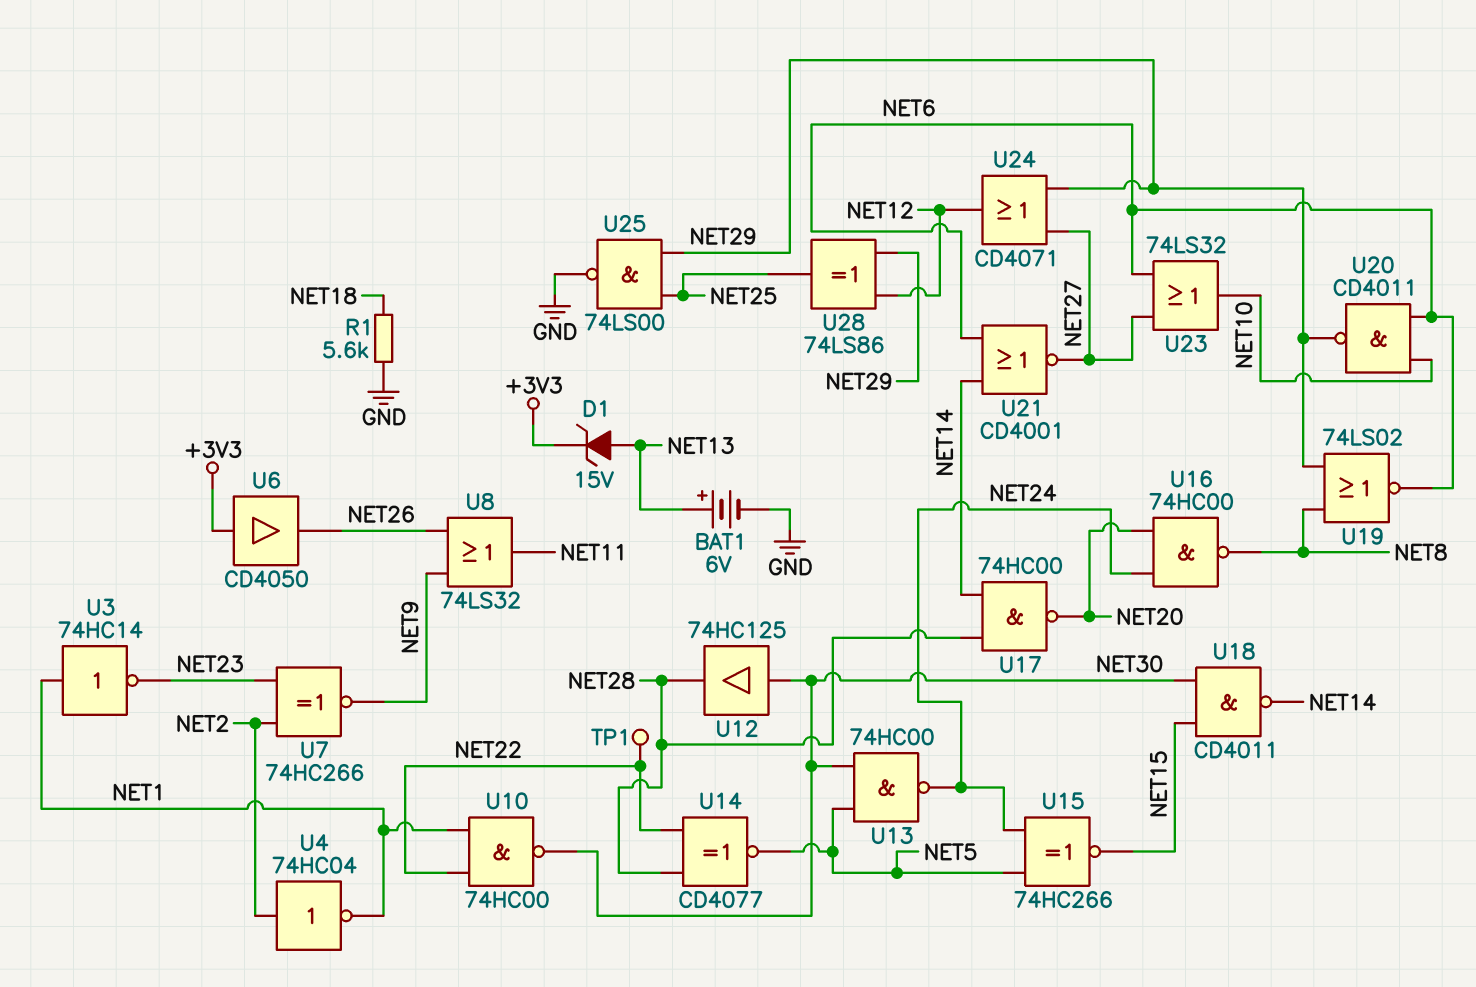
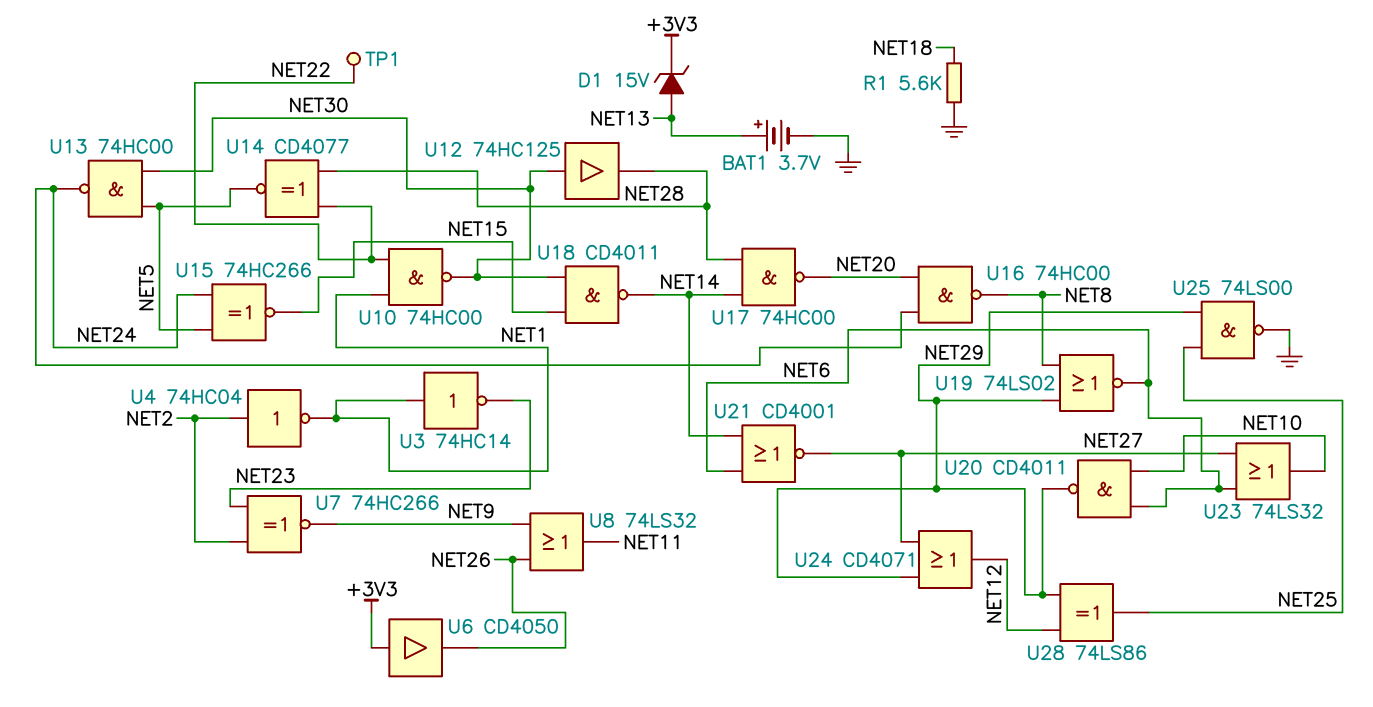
BAT1: 6V (plus NET13, minus GND) -> 3.7V (plus NET13, minus GND)

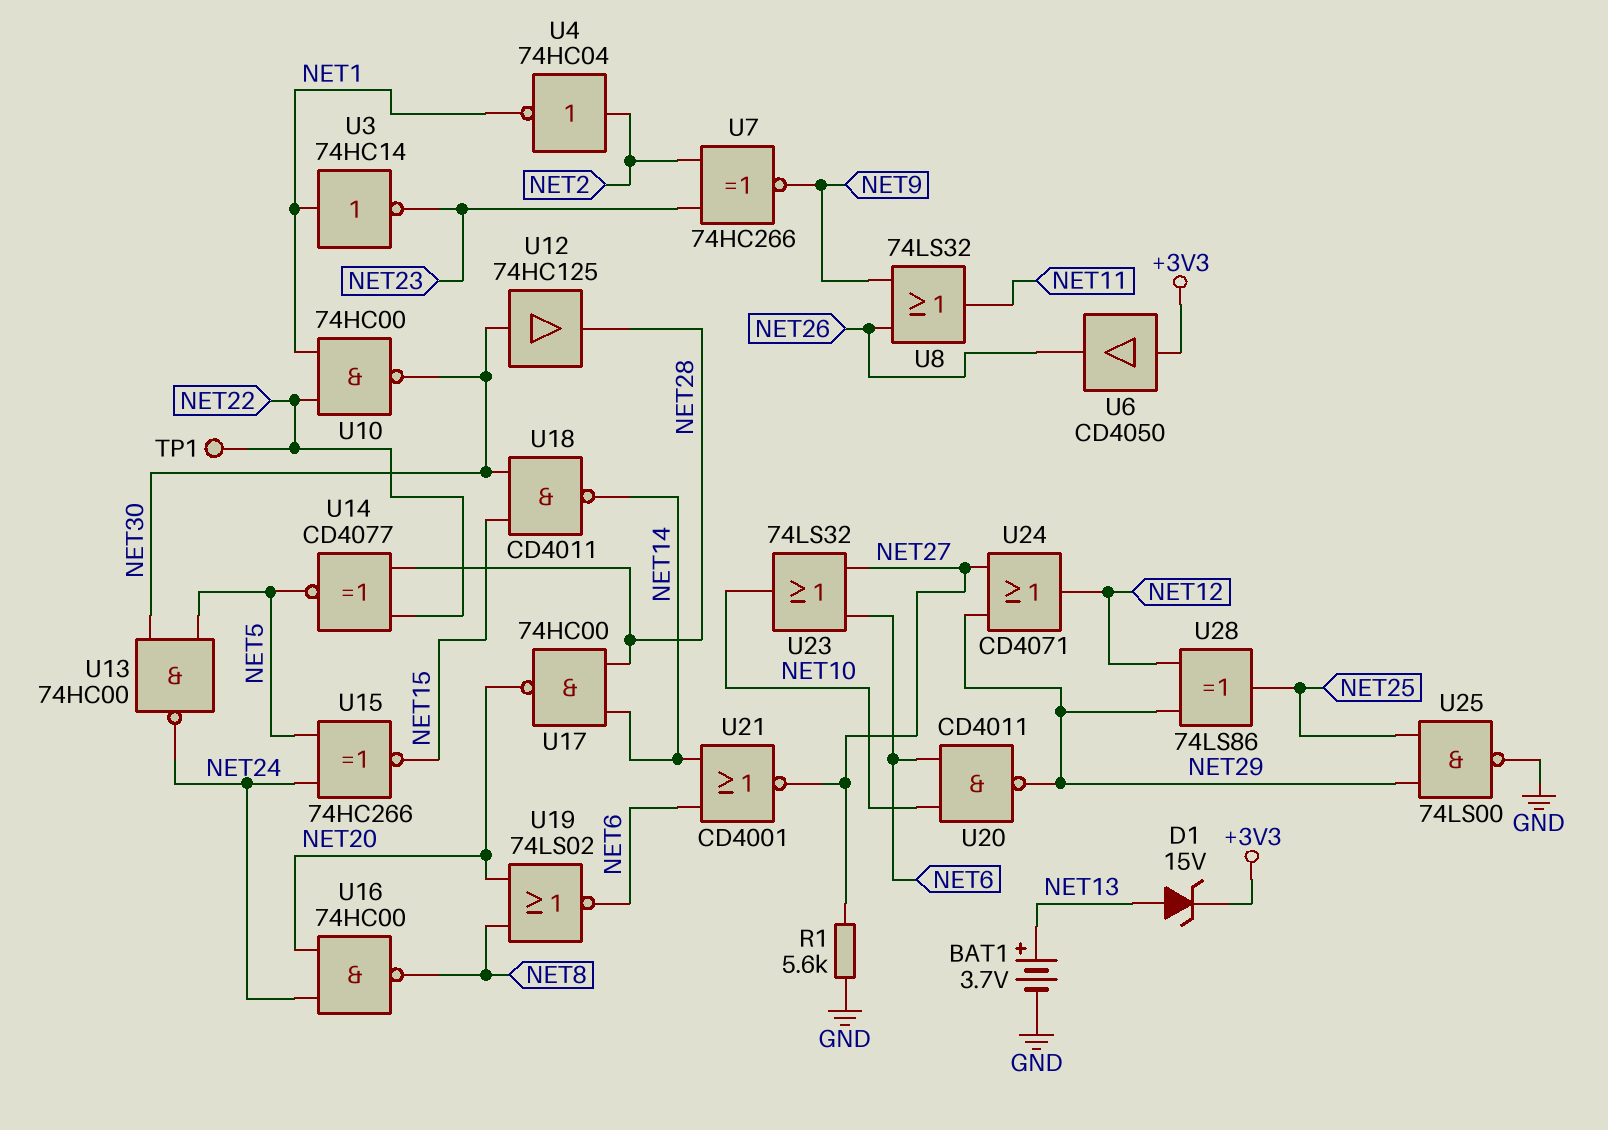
R1: 5.6k (GND, NET18) -> 5.6k (GND, NET27)
U19: NOR 74LS02 (in NET8, in NET29, out NET6) -> NOR 74LS02 (in NET8, in NET20, out NET6)

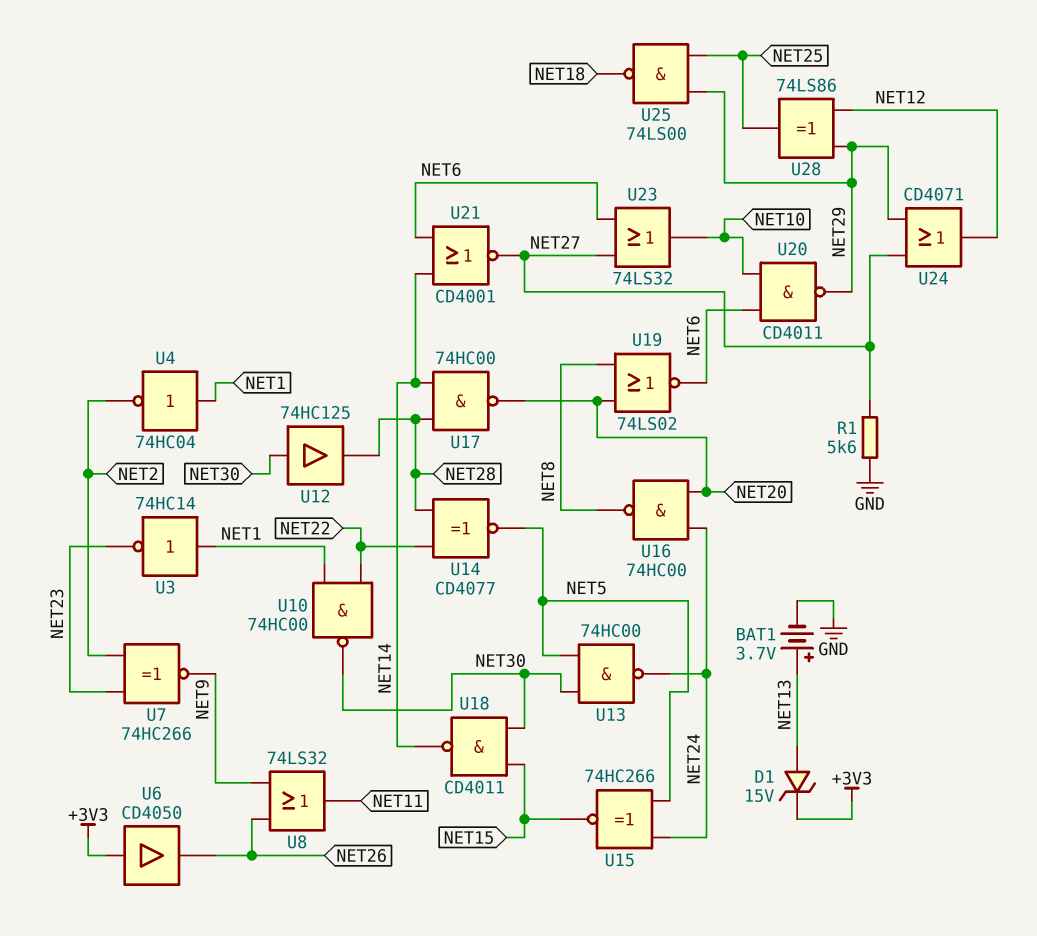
TP1: test point (NET22) -> none
U4: NOT 74HC04 (in NET2, out NET1) -> NOT 74HC04 (in NET1, out NET2)
U25: NAND 74LS00 (in NET25, in NET29, out GND) -> NAND 74LS00 (in NET25, in NET29, out NET18)

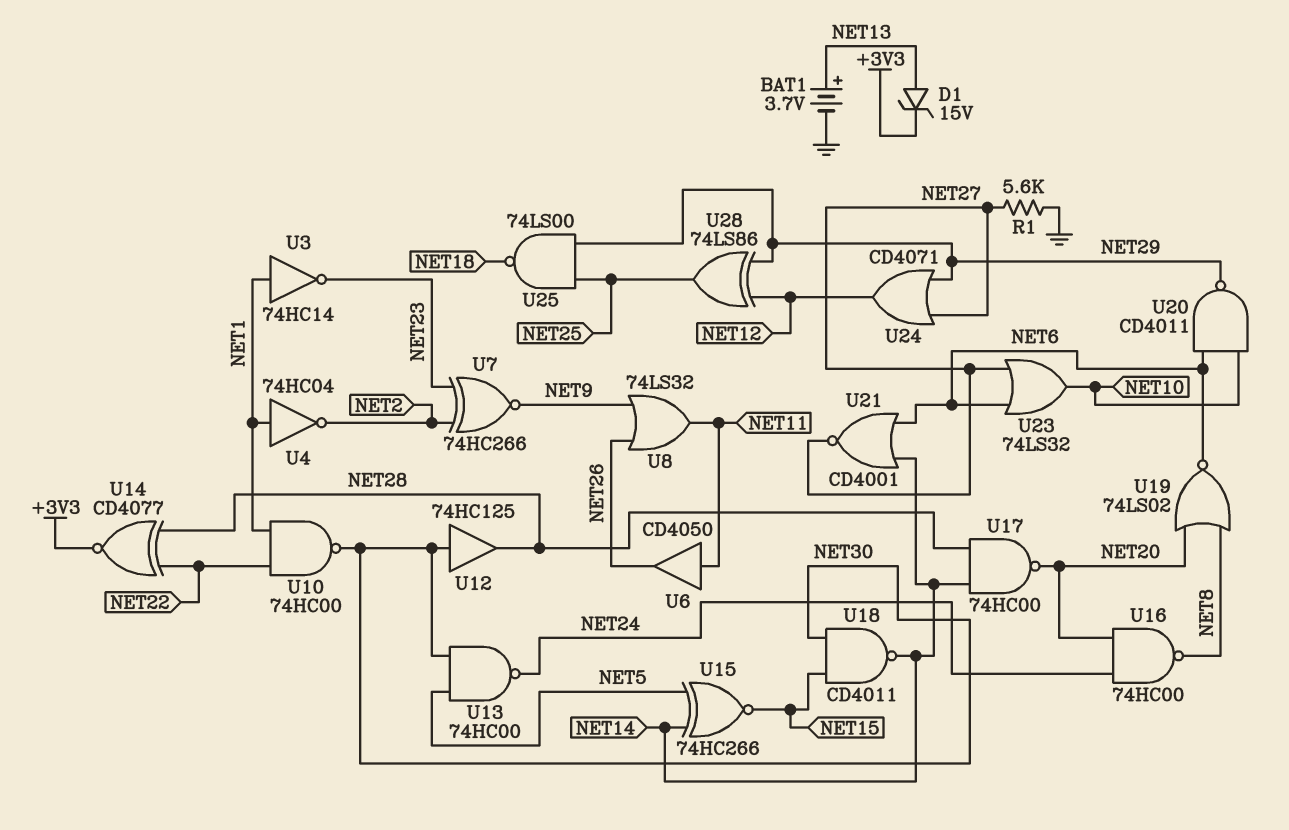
U6: buffer CD4050 (in +3V3, out NET26) -> buffer CD4050 (in NET11, out NET26)
U14: XNOR CD4077 (in NET22, in NET28, out NET5) -> XNOR CD4077 (in NET22, in NET28, out +3V3)
U15: XNOR 74HC266 (in NET5, in NET24, out NET15) -> XNOR 74HC266 (in NET5, in NET14, out NET15)

